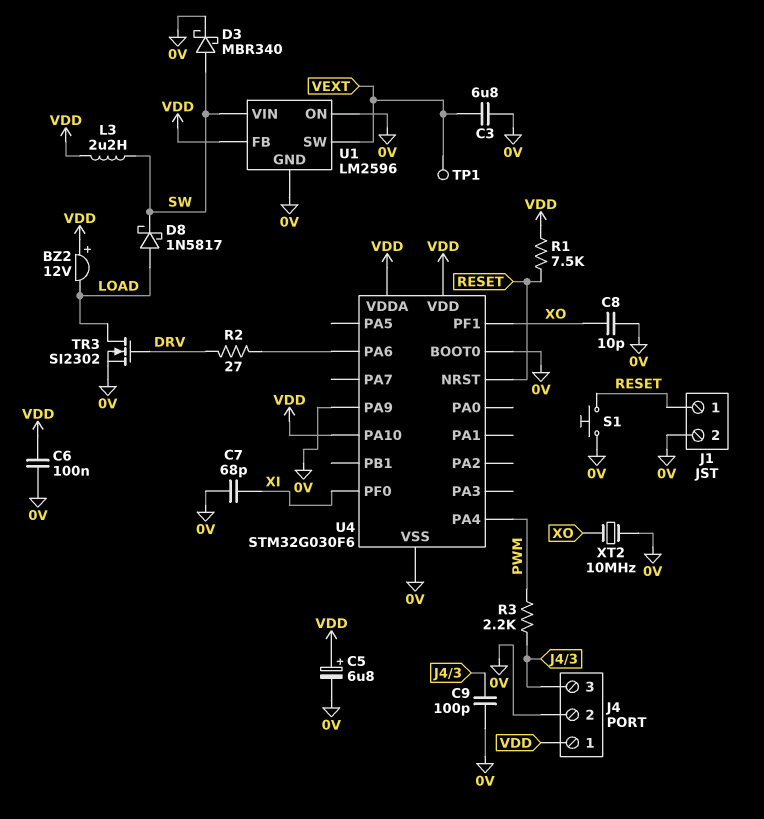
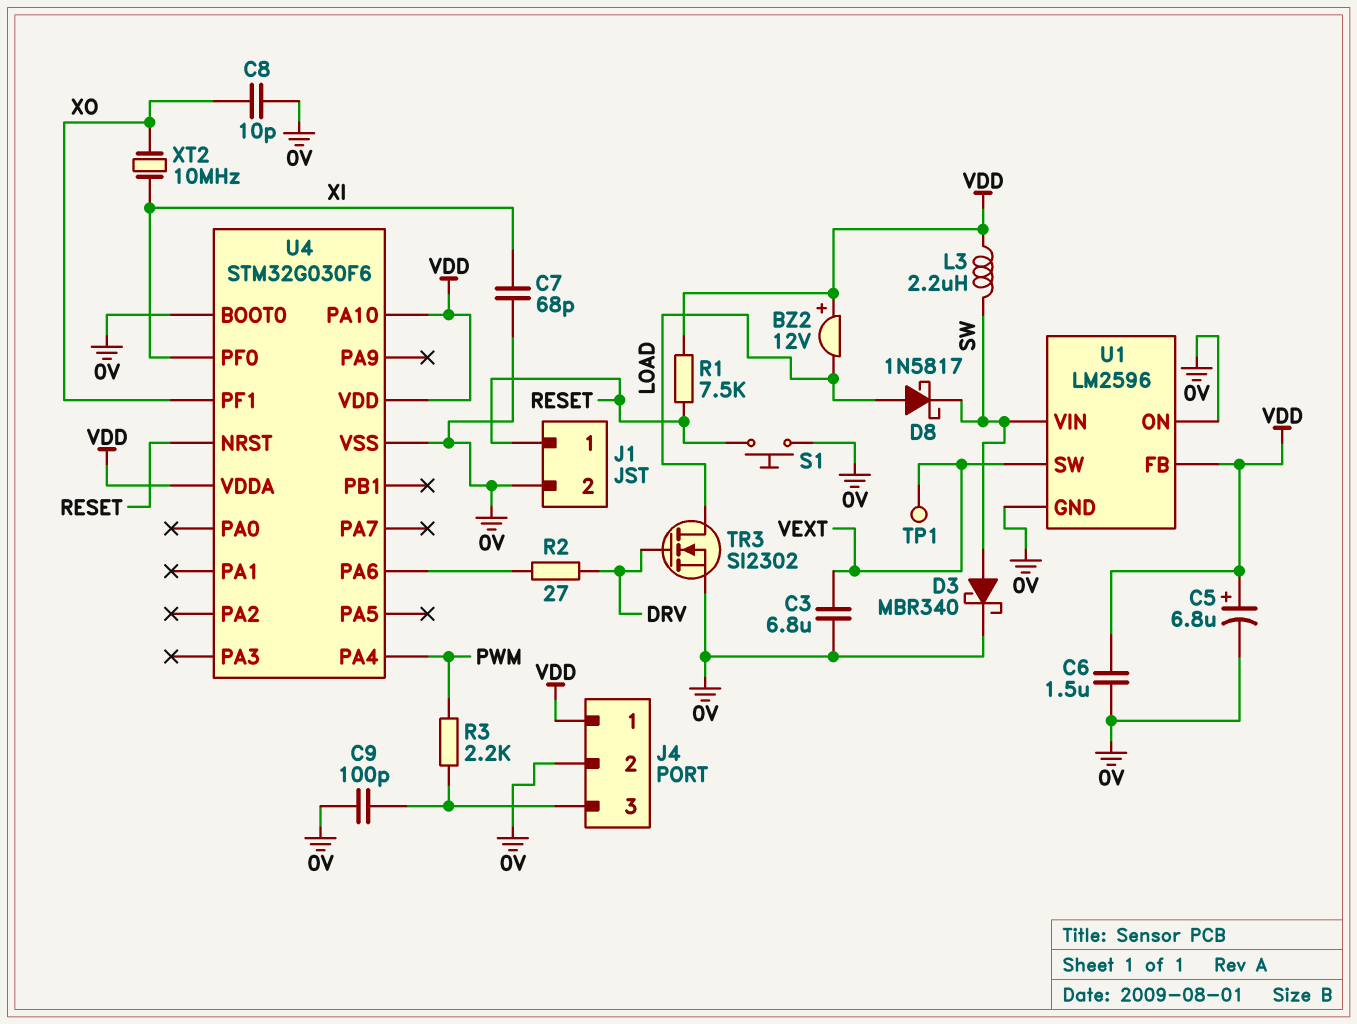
C6: 100nF (0V, VDD) -> 1.5uF (0V, VDD)
U4 pin PA9: 0V -> none
XT2: 10MHz (0V, XO) -> 10MHz (XI, XO)

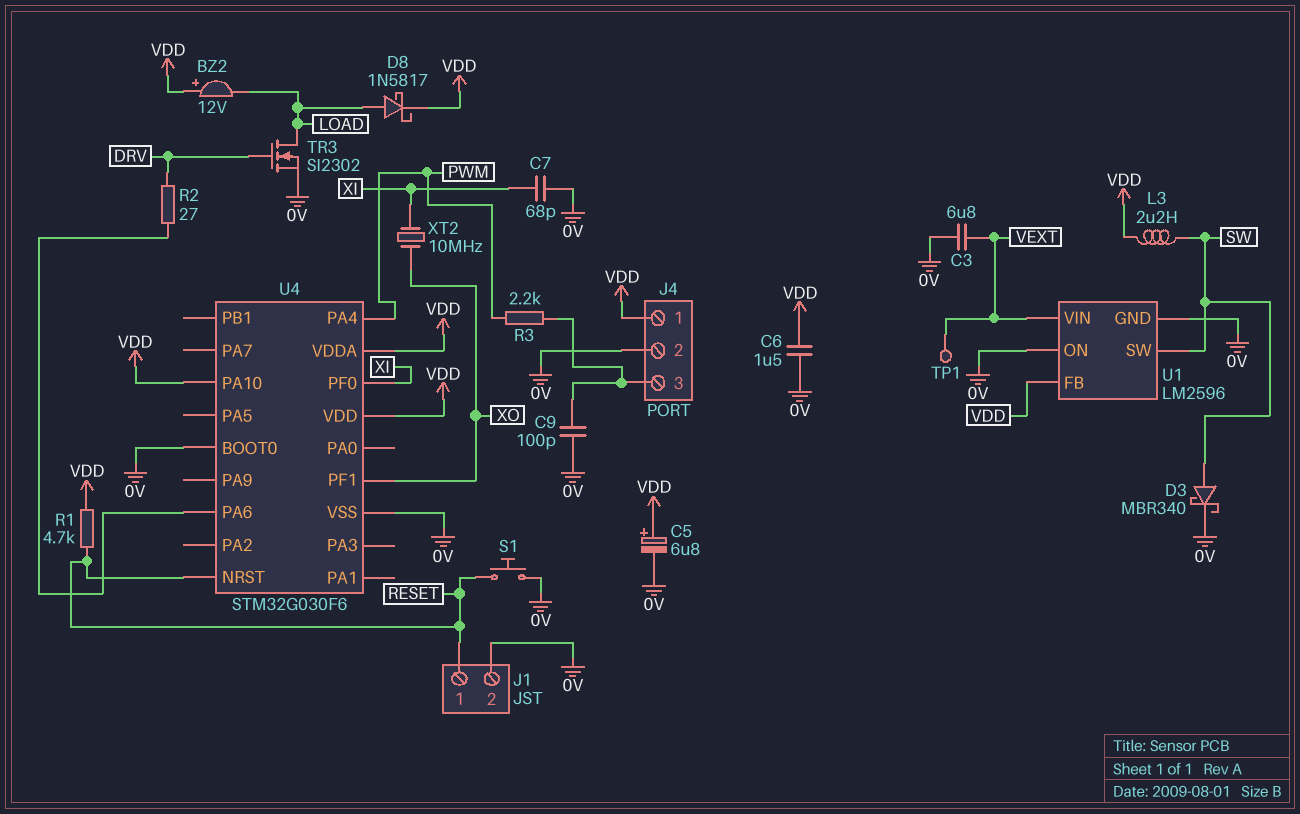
C8: 10pF (0V, XO) -> none
D8: schottky 1N5817 (A LOAD, K SW) -> schottky 1N5817 (A LOAD, K VDD)
R1: 7.5k (RESET, VDD) -> 4.7k (RESET, VDD)
U1 pin SW: VEXT -> SW
U1 pin VIN: SW -> VEXT

